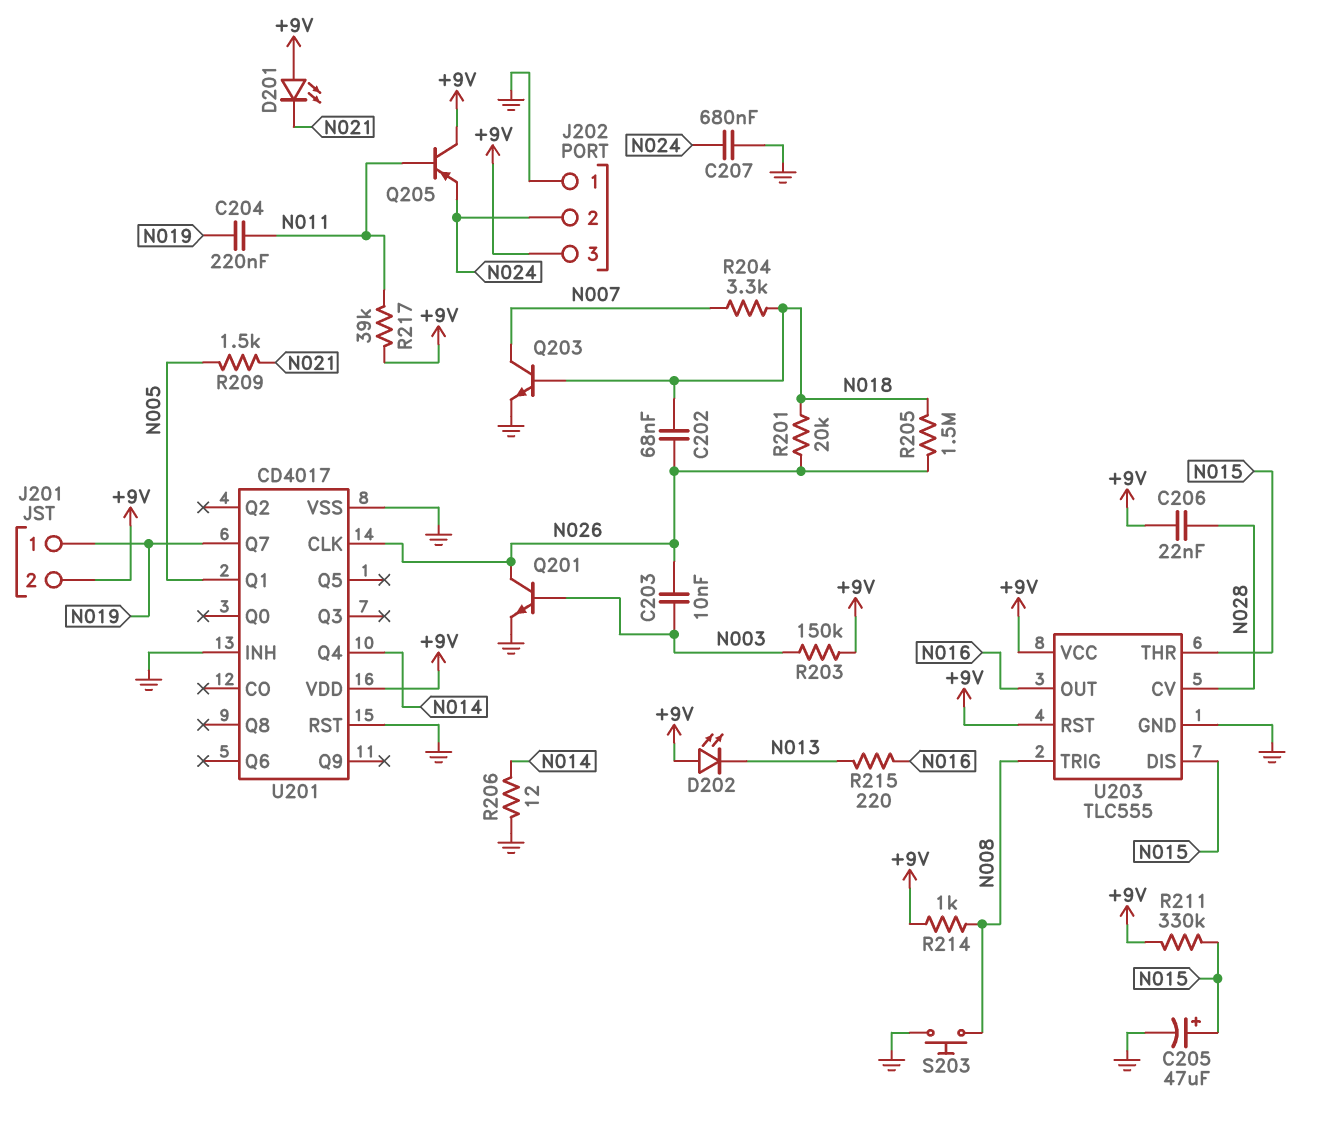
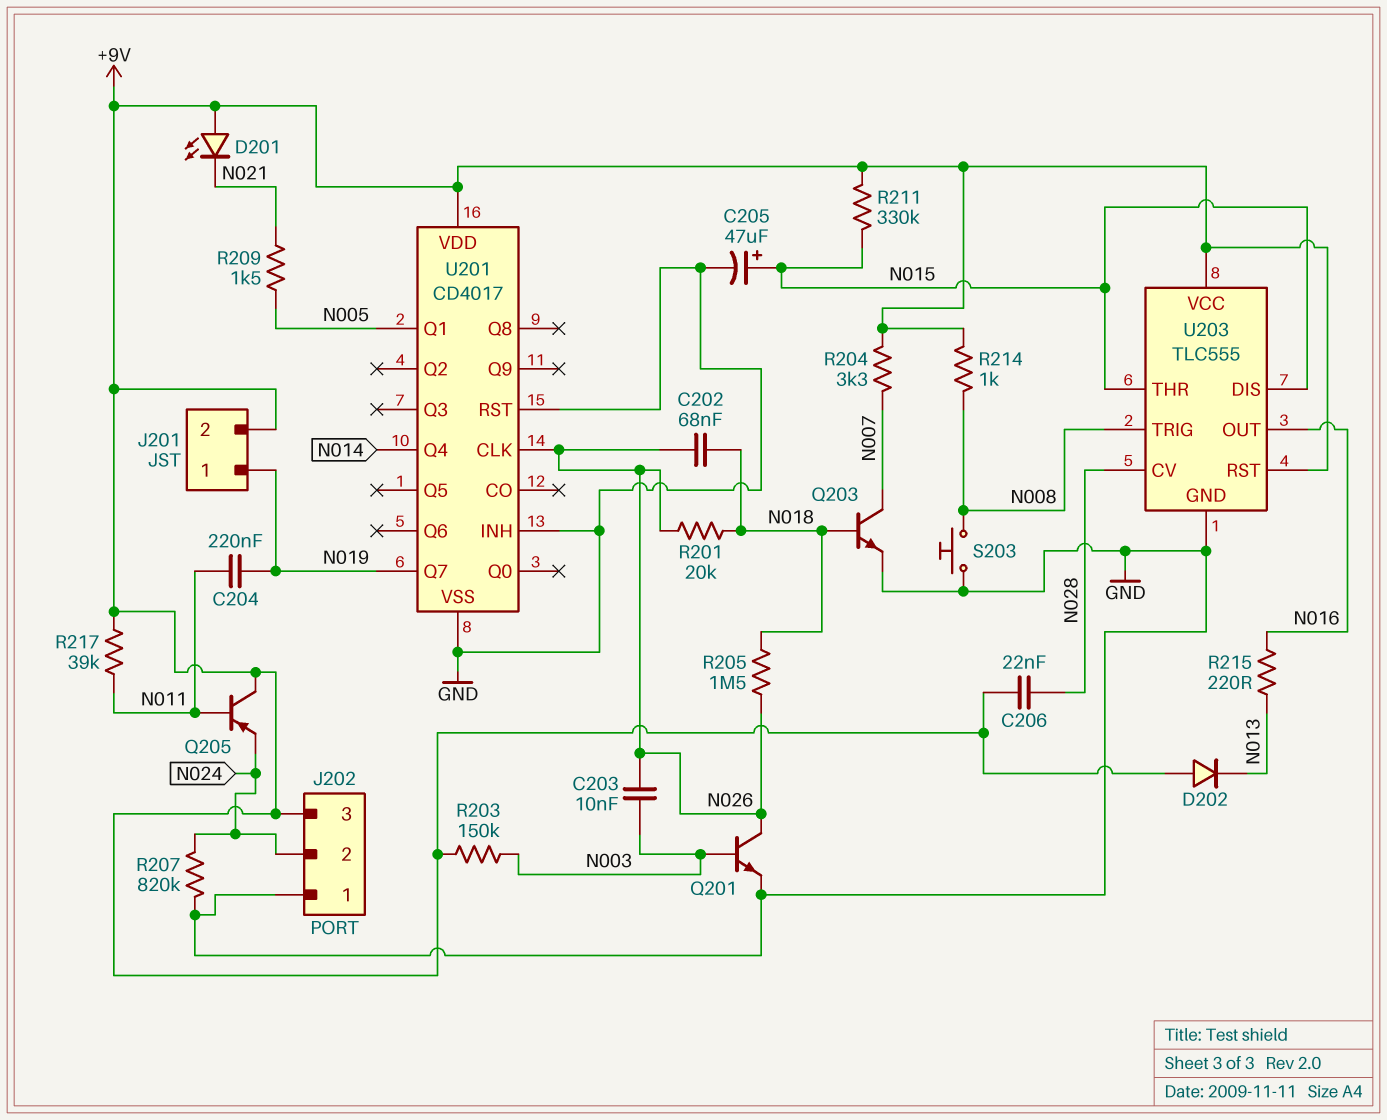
C207: 680nF (GND, N024) -> none
D202: LED (A +9V, K N013) -> diode (A +9V, K N013)
R204: 3.3k (N007, N018) -> 3.3k (+9V, N007)
R206: 12 (GND, N014) -> none
R207: none -> 820k (GND, N024)

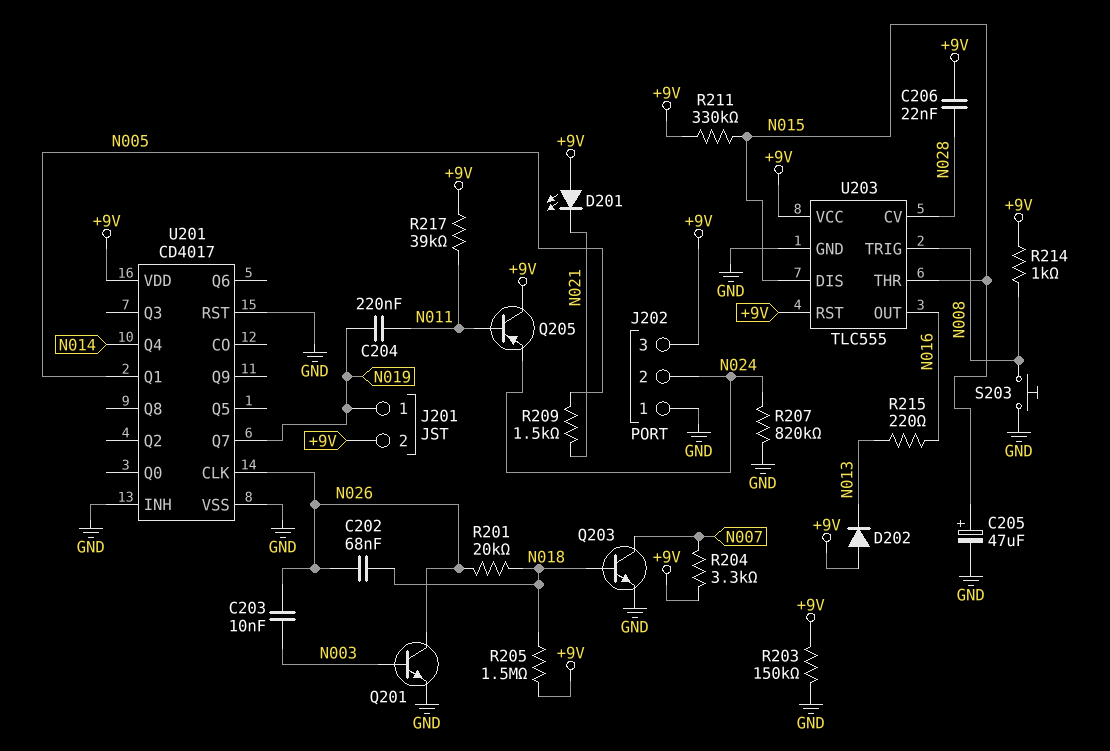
R203: 150k (+9V, N003) -> 150k (+9V, GND)
R205: 1.5M (N018, N026) -> 1.5M (+9V, N018)

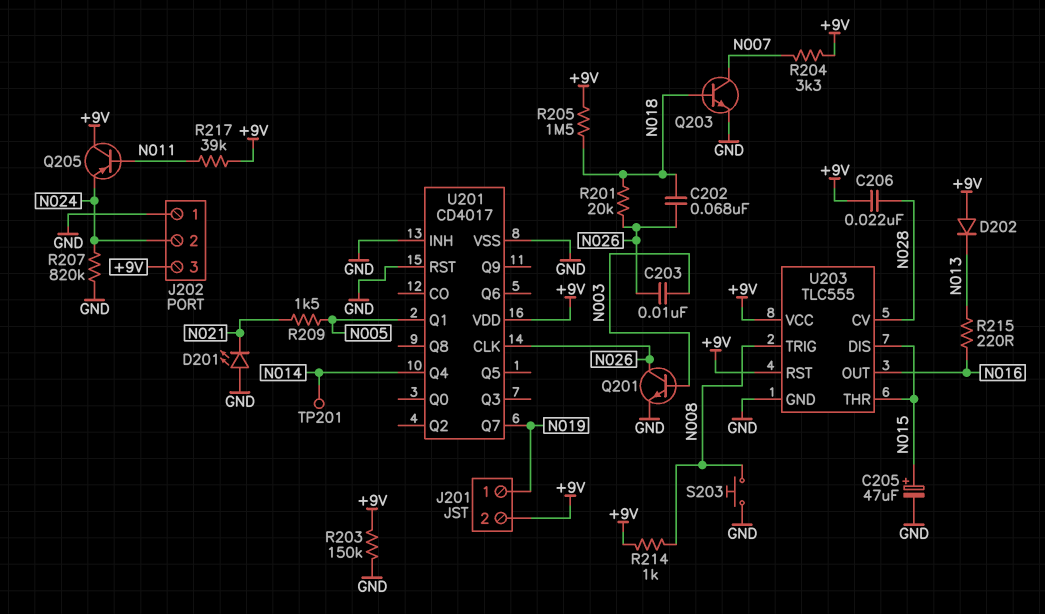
C204: 220nF (N011, N019) -> none
D201: LED (A +9V, K N021) -> LED (A GND, K N021)
R211: 330k (+9V, N015) -> none
TP201: none -> test point (N014)

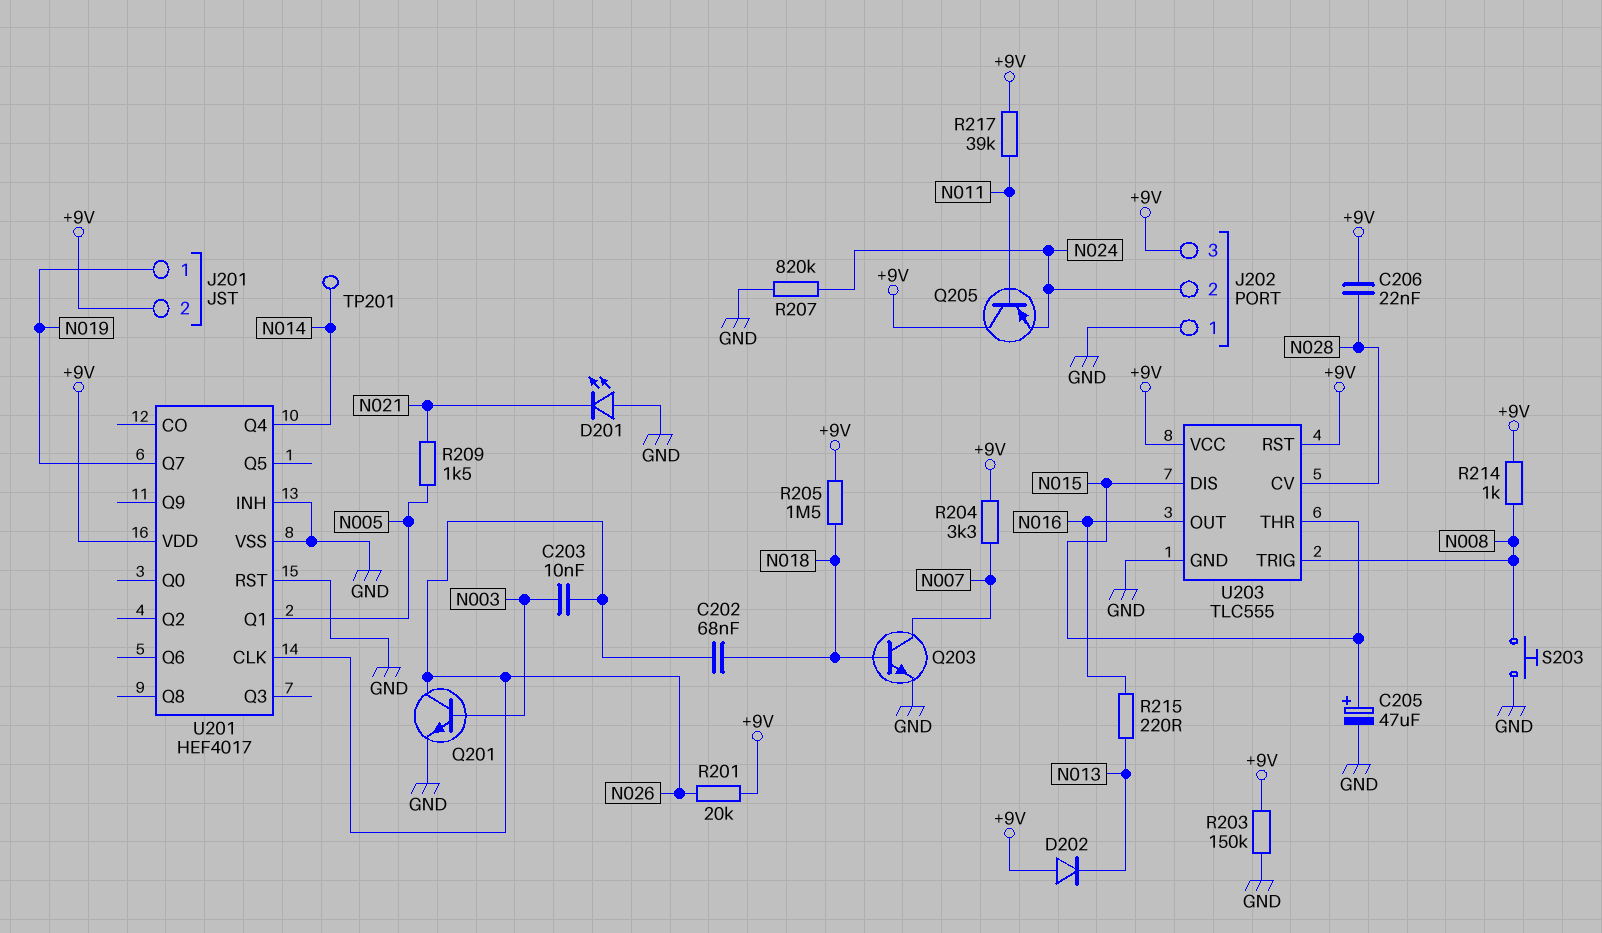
R201: 20k (N018, N026) -> 20k (+9V, N026)
U201: CD4017 -> HEF4017

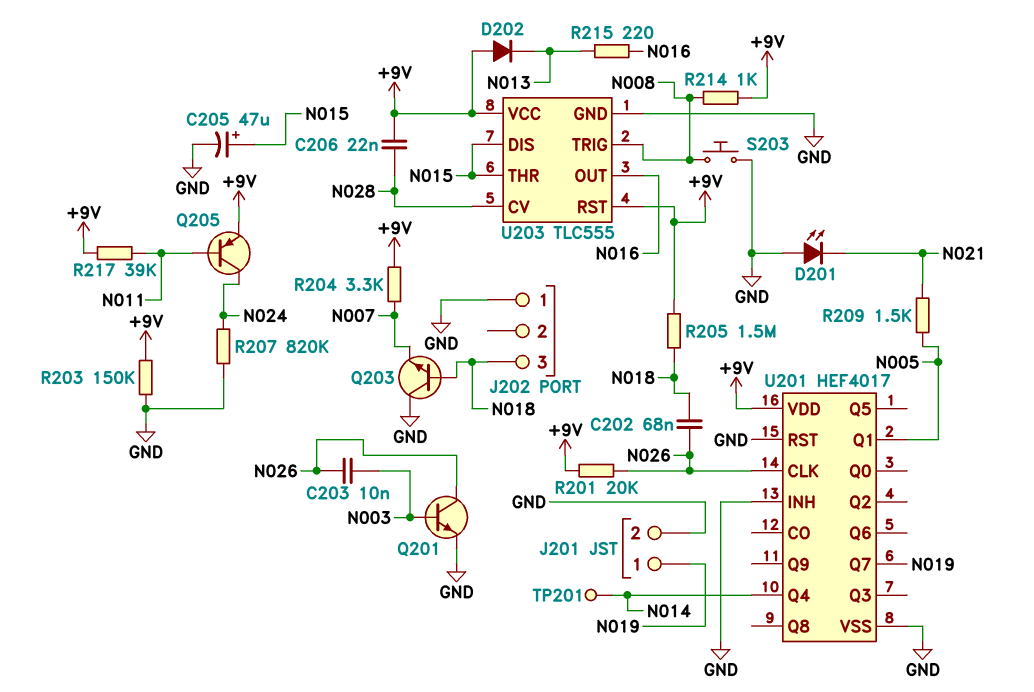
J201 pin 2: +9V -> GND
J202 pin 2: N024 -> none
J202 pin 3: +9V -> N018
Q203: NPN (B N018, C N007, E GND) -> NPN (B N018, C GND, E N007)
Q205: PNP (B N011, C +9V, E N024) -> PNP (B N011, C N024, E +9V)

